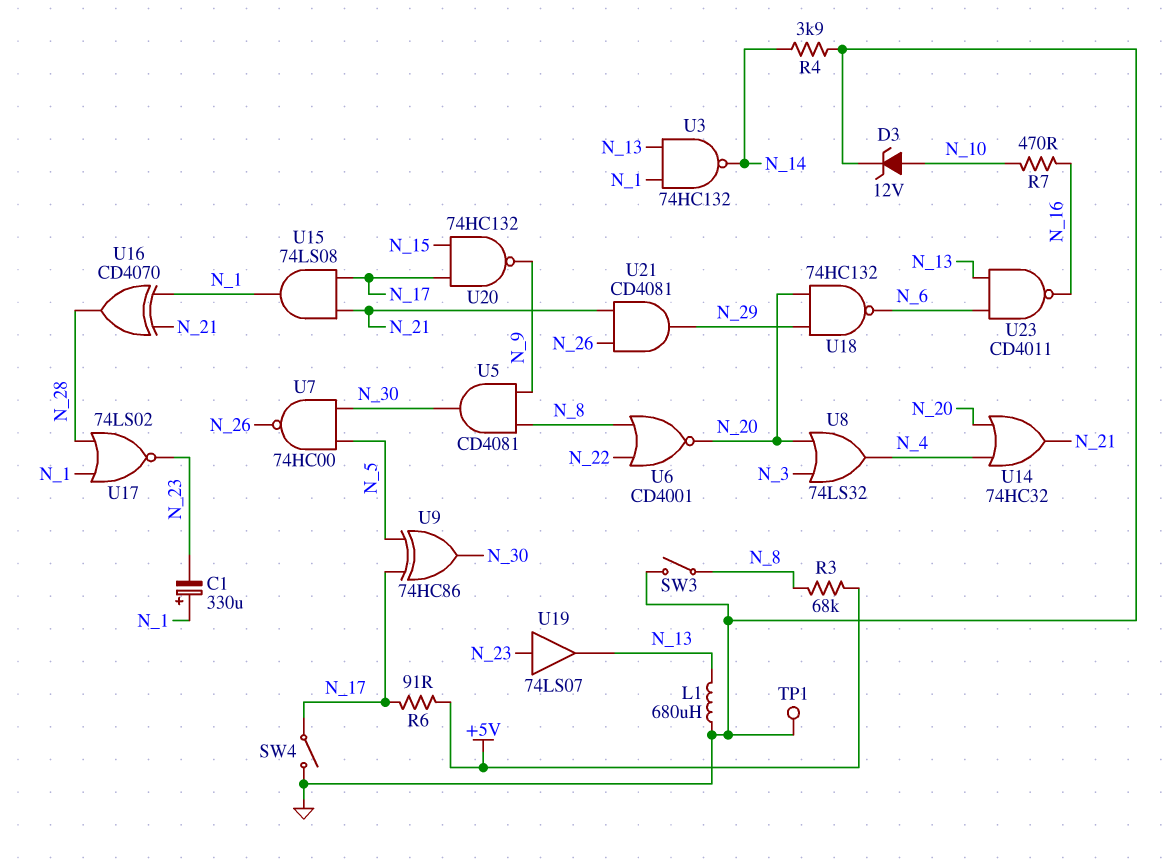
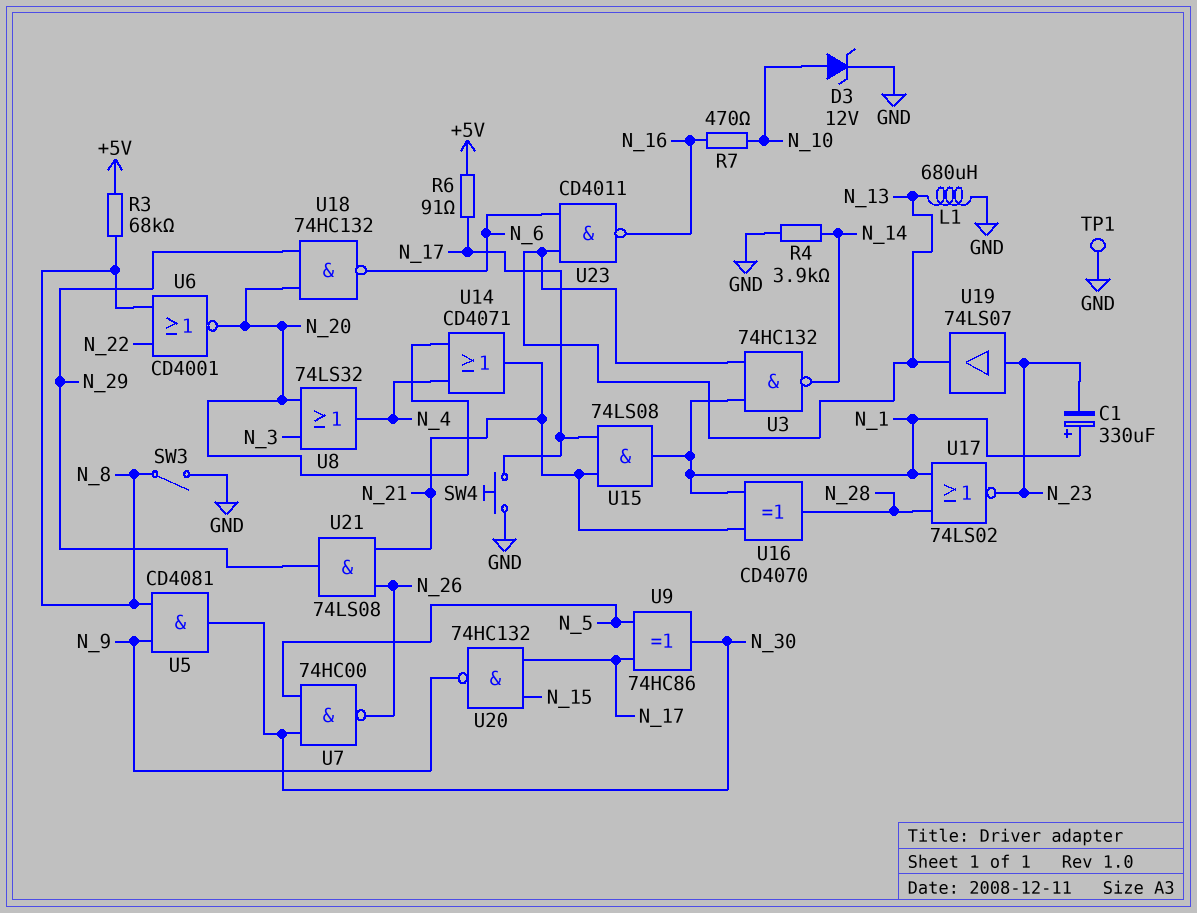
SW4: switch (GND, N_17) -> button (GND, N_17)
U14: OR 74HC32 (in N_4, in N_20, out N_21) -> OR CD4071 (in N_4, in N_20, out N_21)
U21: AND CD4081 (in N_21, in N_26, out N_29) -> AND 74LS08 (in N_21, in N_26, out N_29)

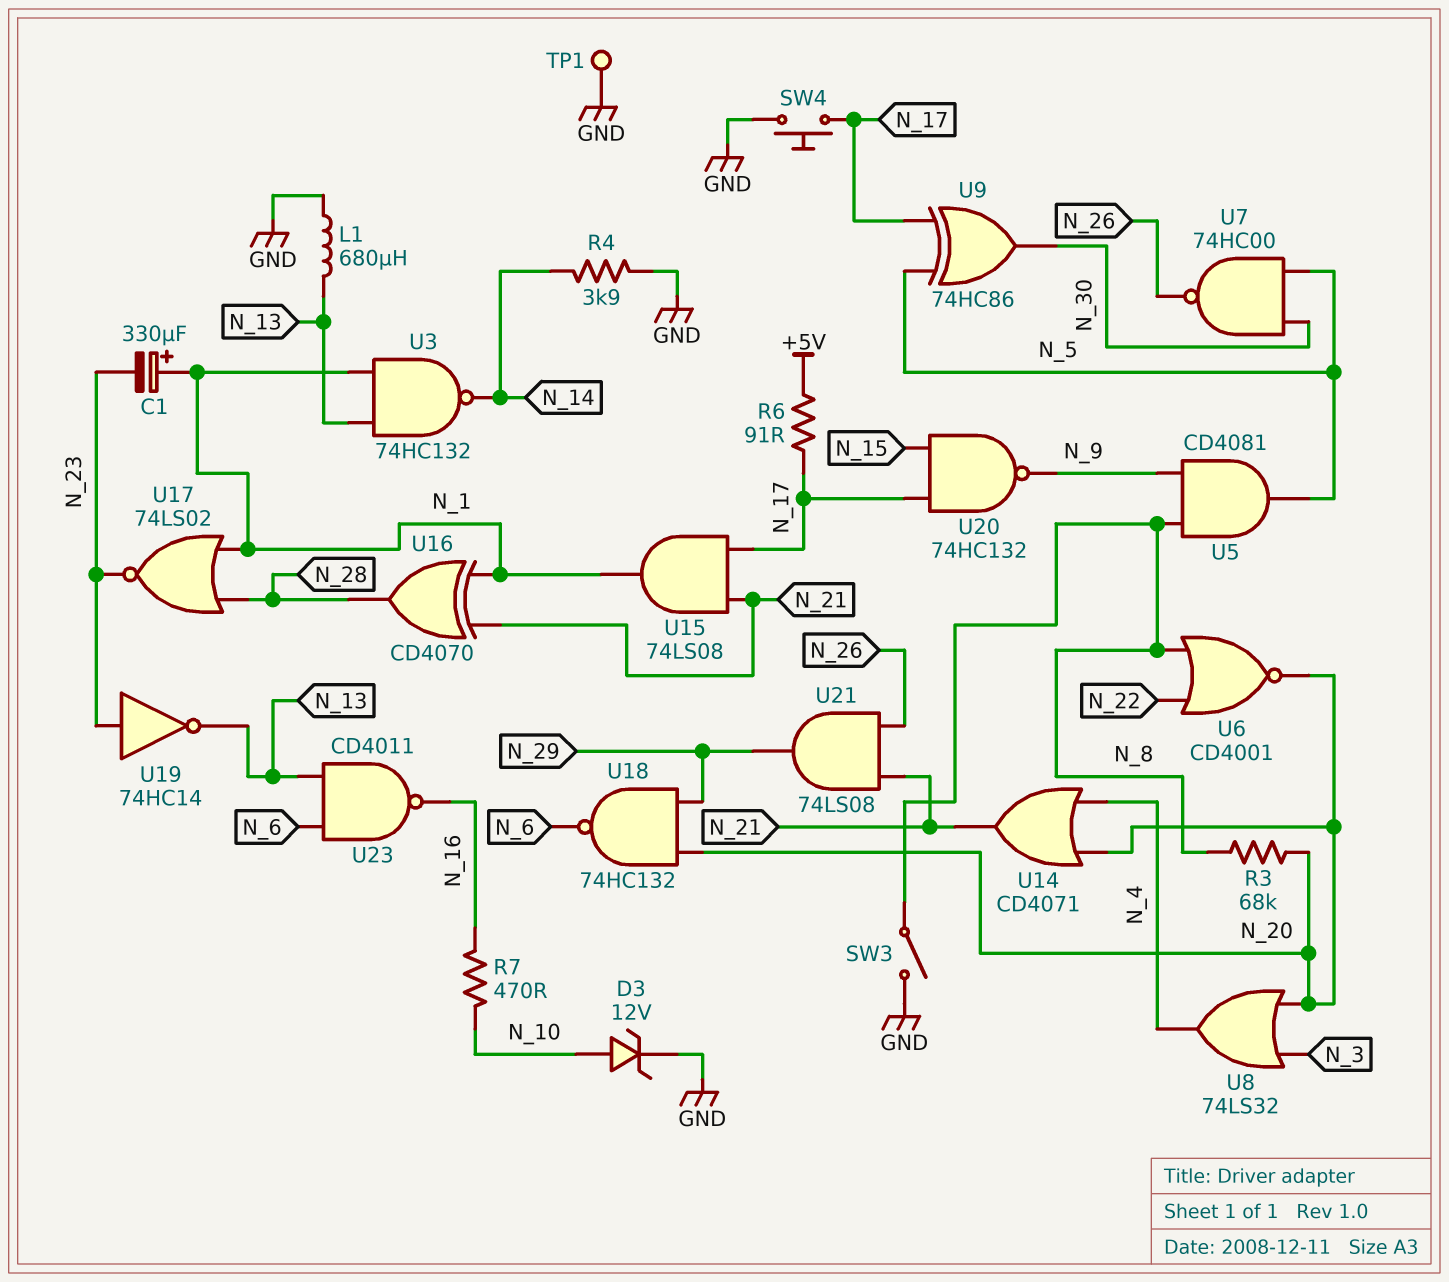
R3: 68k (+5V, N_8) -> 68k (N_8, N_20)
U5: AND CD4081 (in N_8, in N_9, out N_30) -> AND CD4081 (in N_8, in N_9, out N_5)
U19: buffer 74LS07 (in N_23, out N_13) -> NOT 74HC14 (in N_23, out N_13)

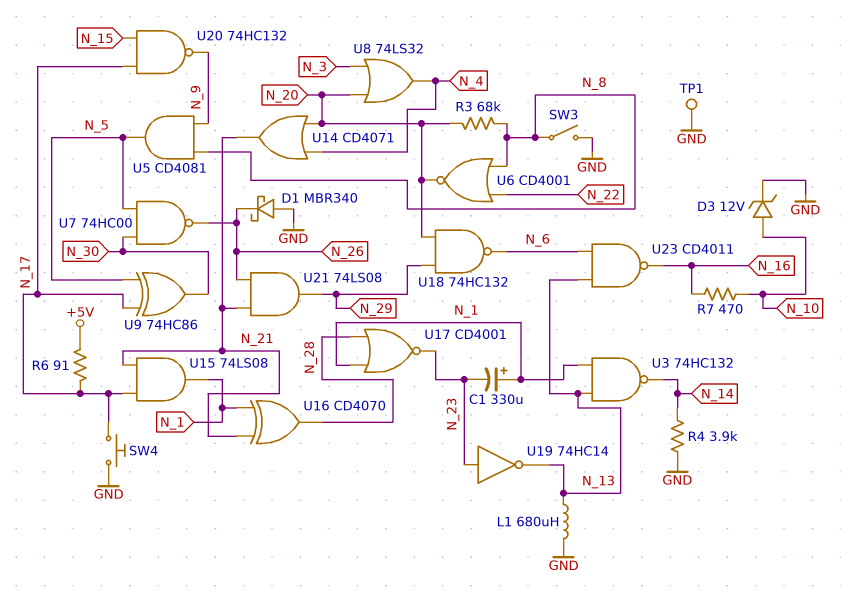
D1: none -> schottky MBR340 (A GND, K N_26)
U17: NOR 74LS02 (in N_1, in N_28, out N_23) -> NOR CD4001 (in N_1, in N_28, out N_23)

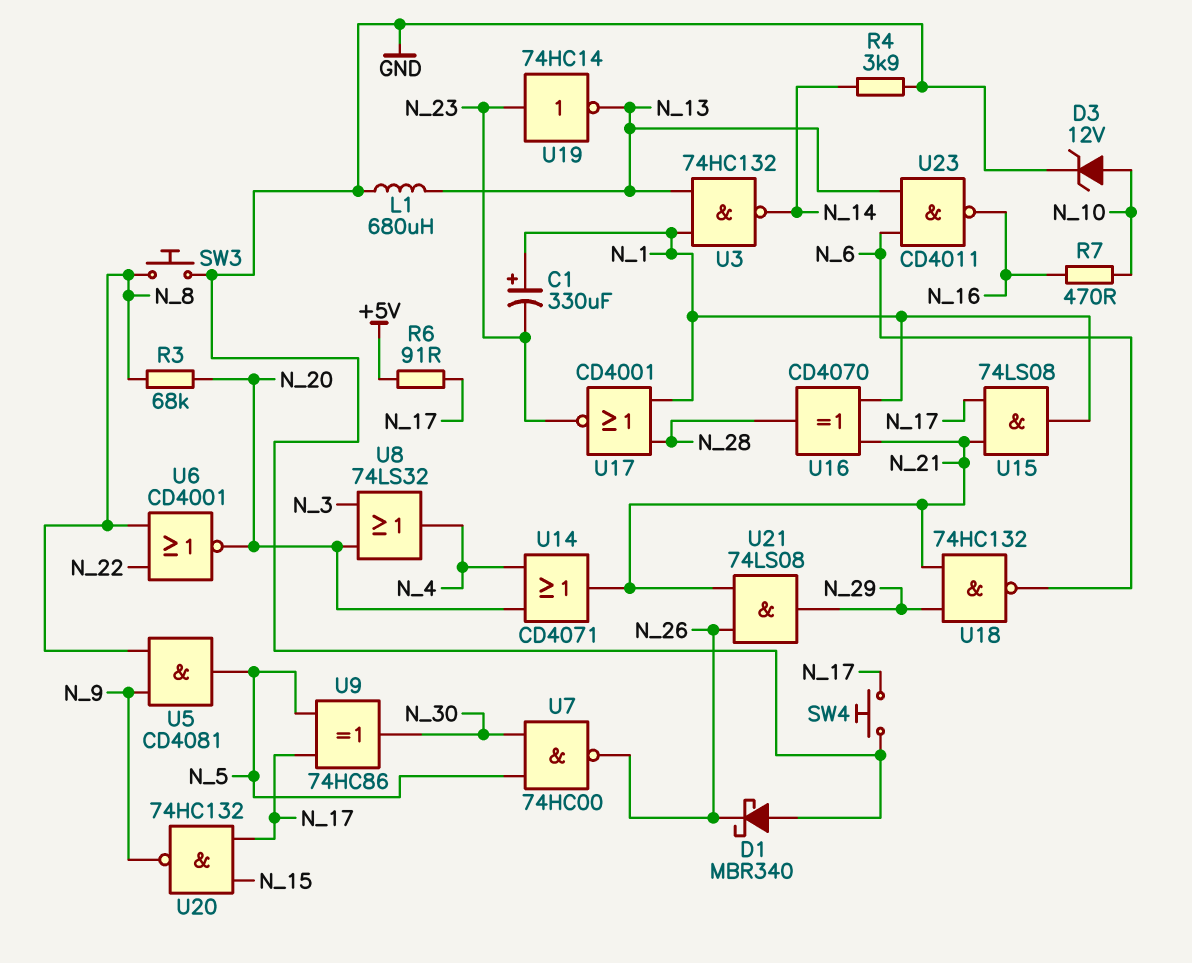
SW3: switch (GND, N_8) -> button (GND, N_8)
TP1: test point (GND) -> none
U18: NAND 74HC132 (in N_20, in N_29, out N_6) -> NAND 74HC132 (in N_21, in N_29, out N_6)

